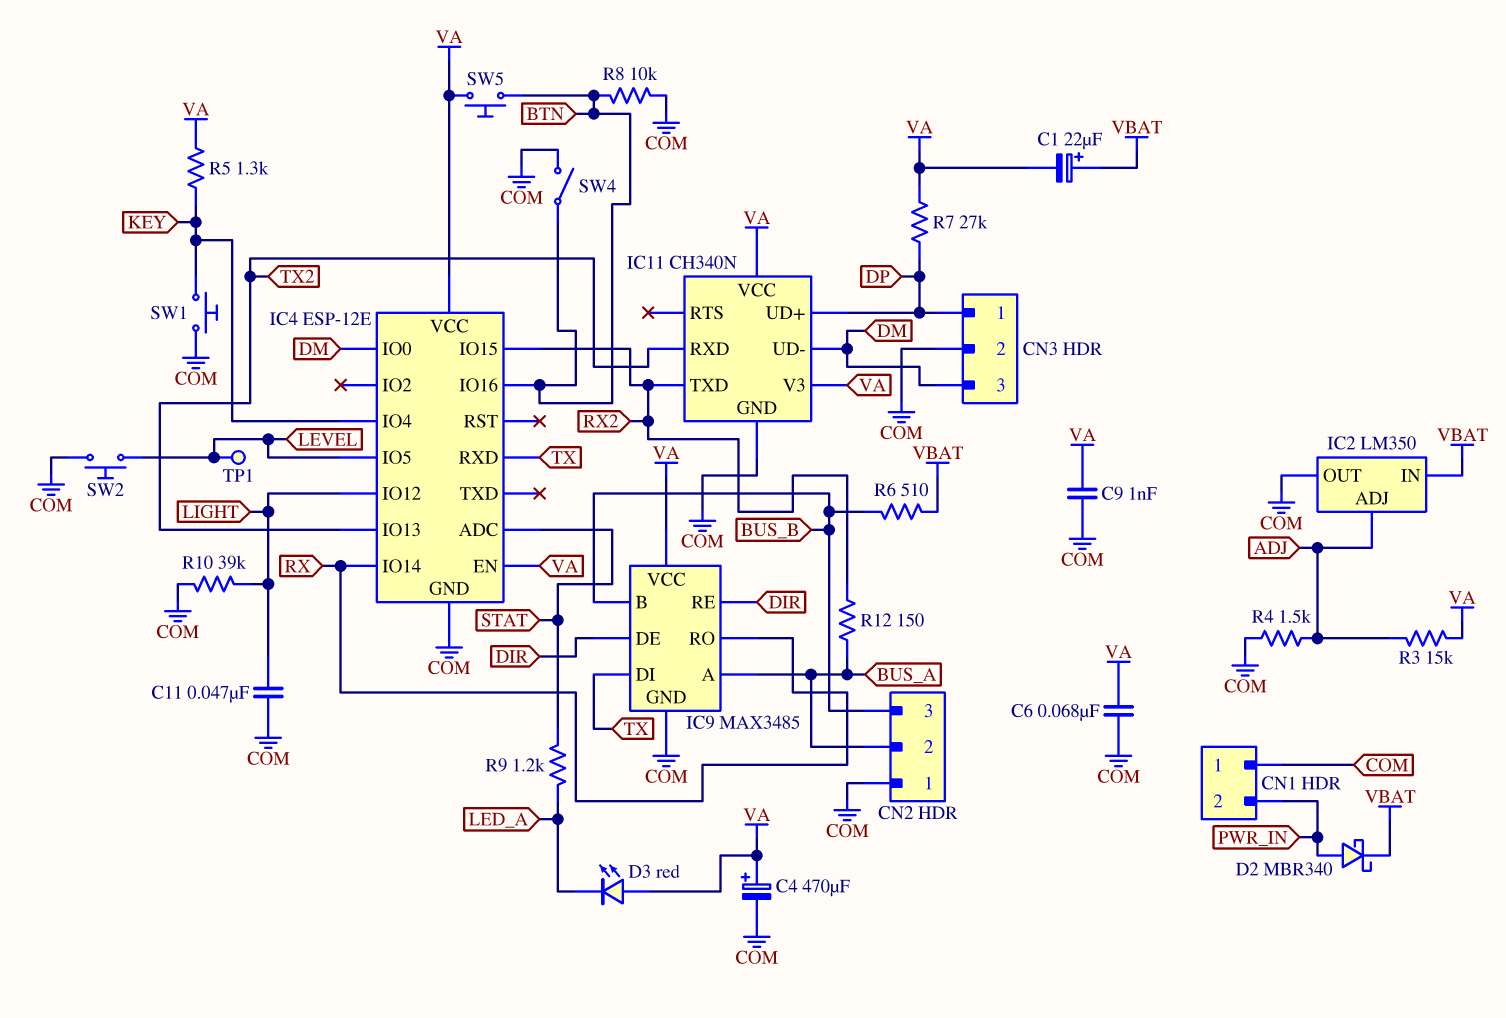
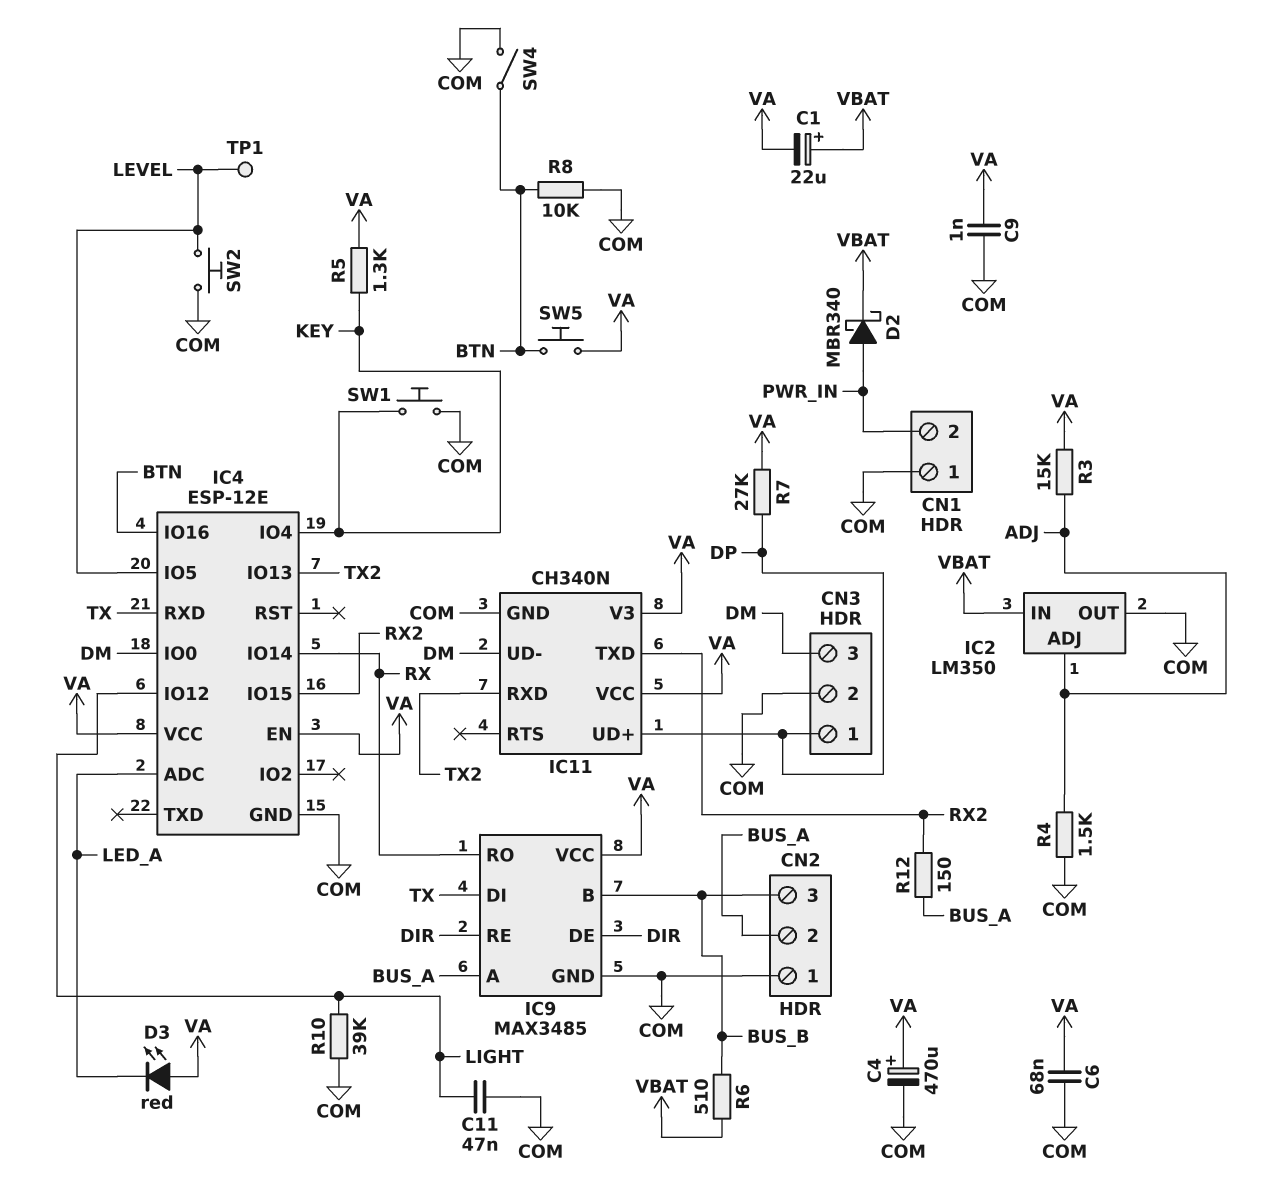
IC4 pin ADC: STAT -> LED_A
R9: 1.2k (LED_A, STAT) -> none

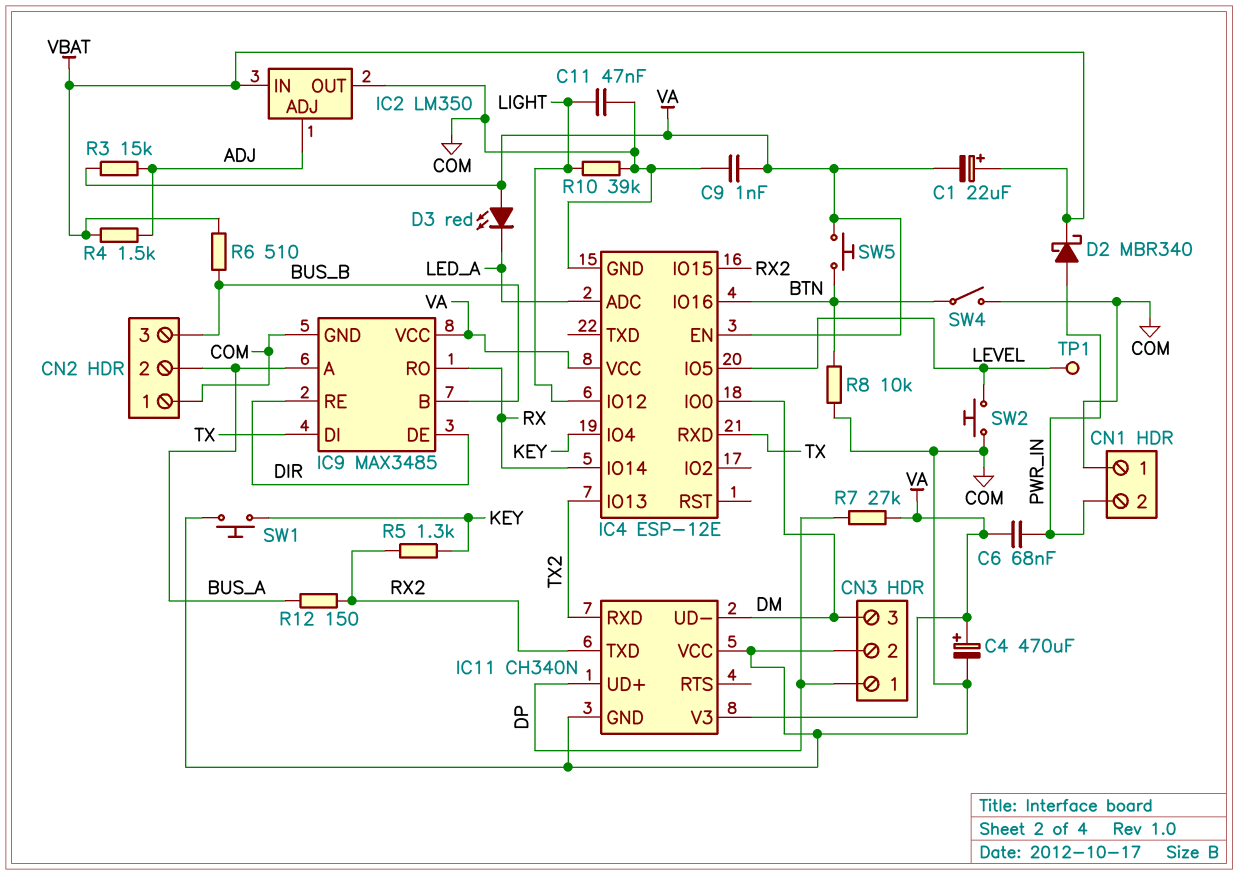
C6: 68nF (COM, VA) -> 68nF (PWR_IN, VA)
IC11 pin VCC: VA -> COM
R4: 1.5k (ADJ, COM) -> 1.5k (ADJ, VBAT)
R5: 1.3k (KEY, VA) -> 1.3k (KEY, RX2)

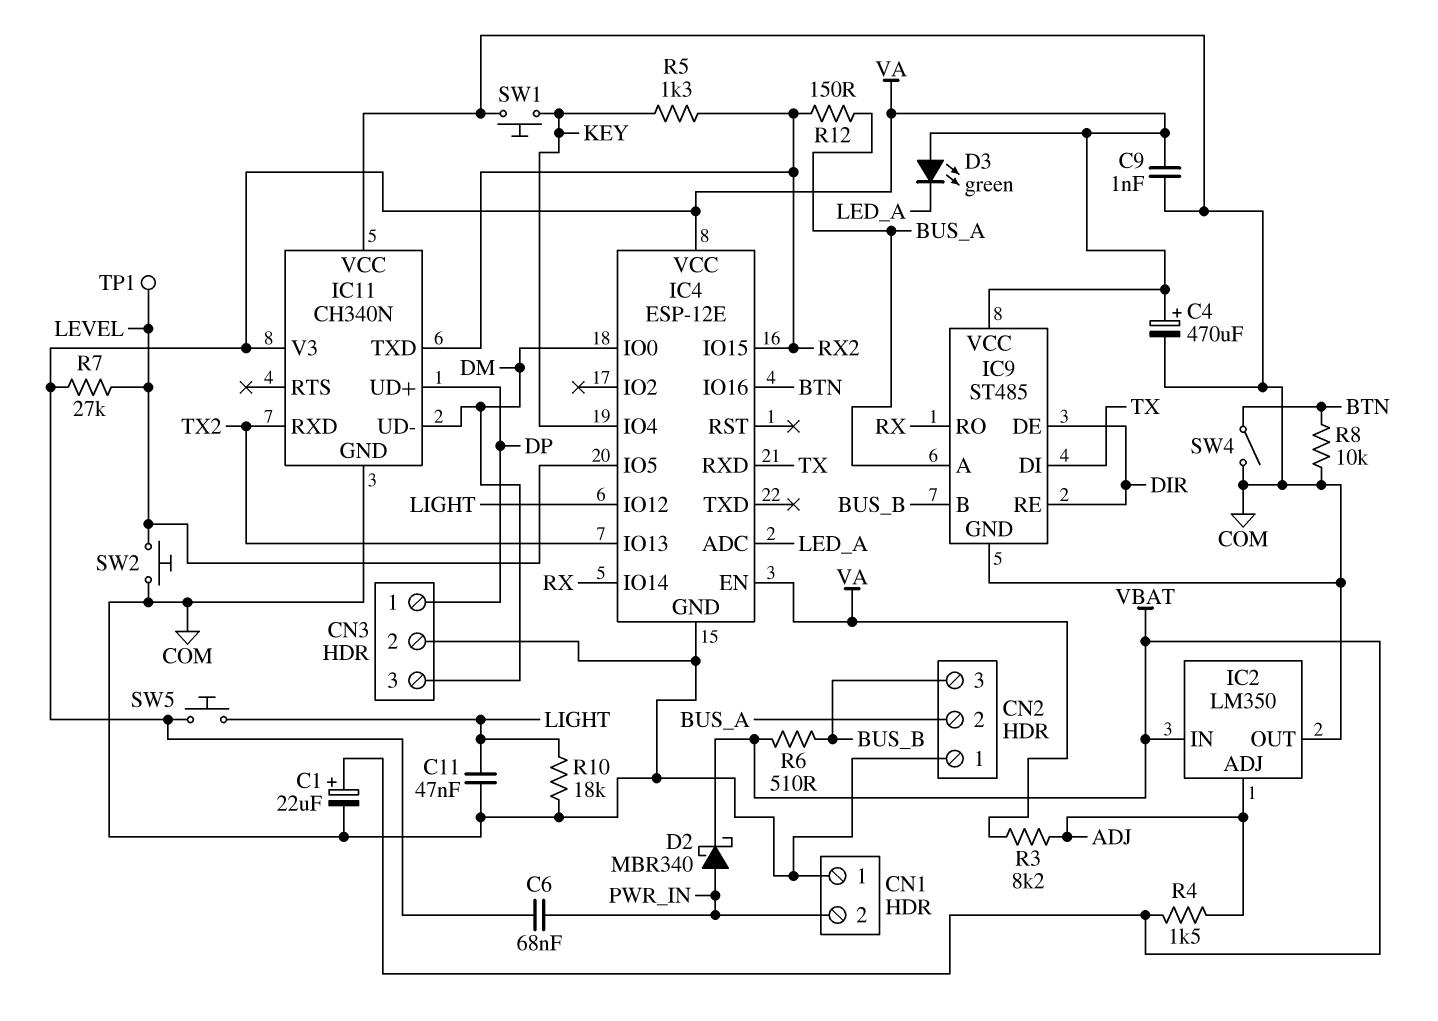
C1: 22uF (plus VBAT, minus VA) -> 22uF (plus VBAT, minus COM)
D3: LED red (A VA, K LED_A) -> LED green (A VA, K LED_A)
IC9: MAX3485 -> ST485
R3: 15k (ADJ, VA) -> 8.2k (ADJ, VA)
R7: 27k (DP, VA) -> 27k (LEVEL, VA)
R10: 39k (COM, LIGHT) -> 18k (COM, LIGHT)
SW5: button (BTN, VA) -> button (LIGHT, VA)

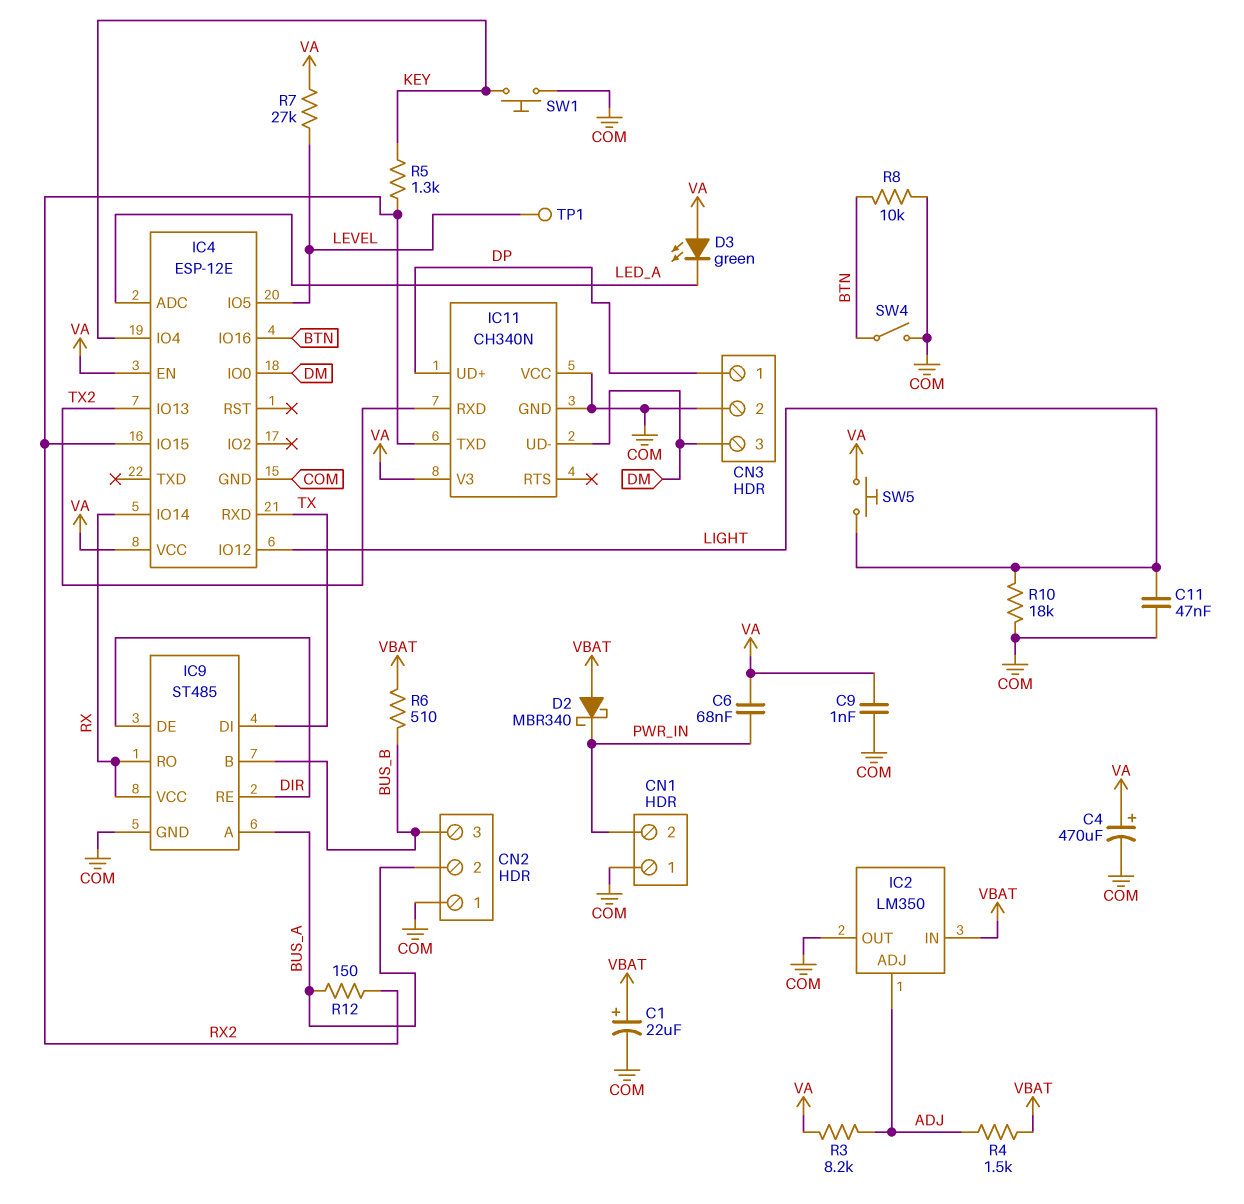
D2: schottky MBR340 (A PWR_IN, K VBAT) -> schottky MBR340 (A VBAT, K PWR_IN)
IC9 pin VCC: VA -> RX
SW2: button (COM, LEVEL) -> none

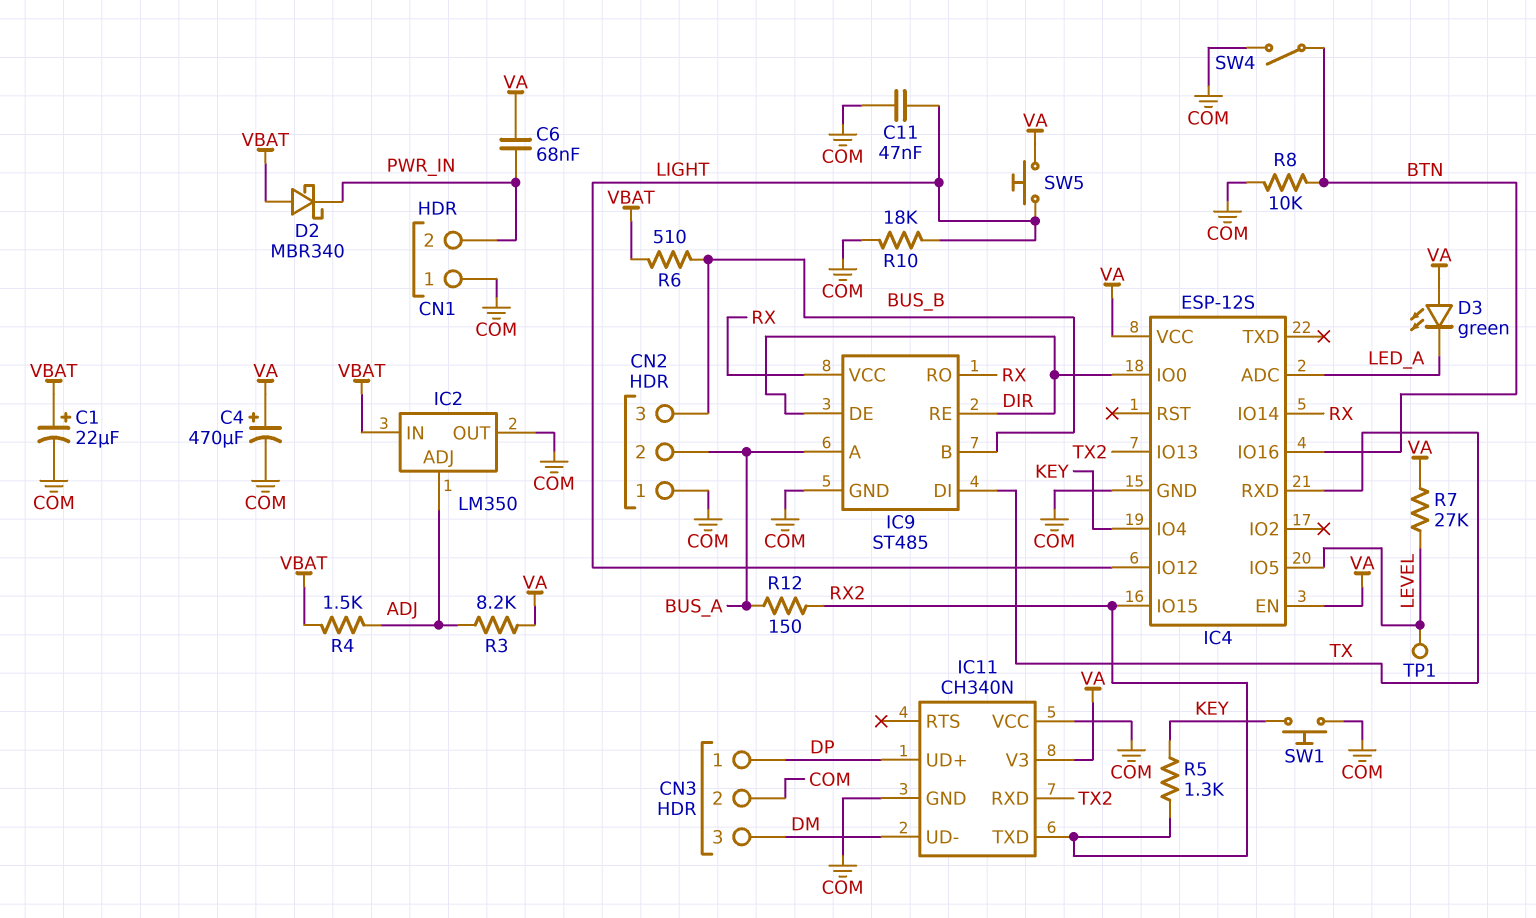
C9: 1nF (COM, VA) -> none
IC4: ESP-12E -> ESP-12S
IC4 pin IO0: DM -> DIR

